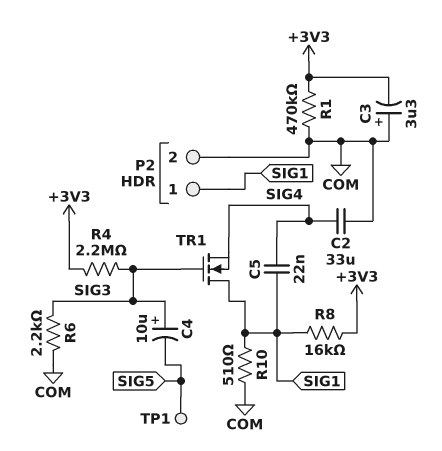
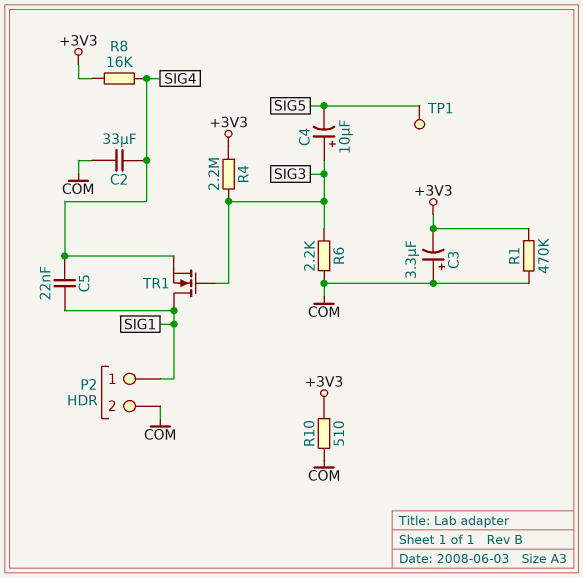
R8: 16k (+3V3, SIG1) -> 16k (+3V3, SIG4)
R10: 510 (COM, SIG1) -> 510 (+3V3, COM)

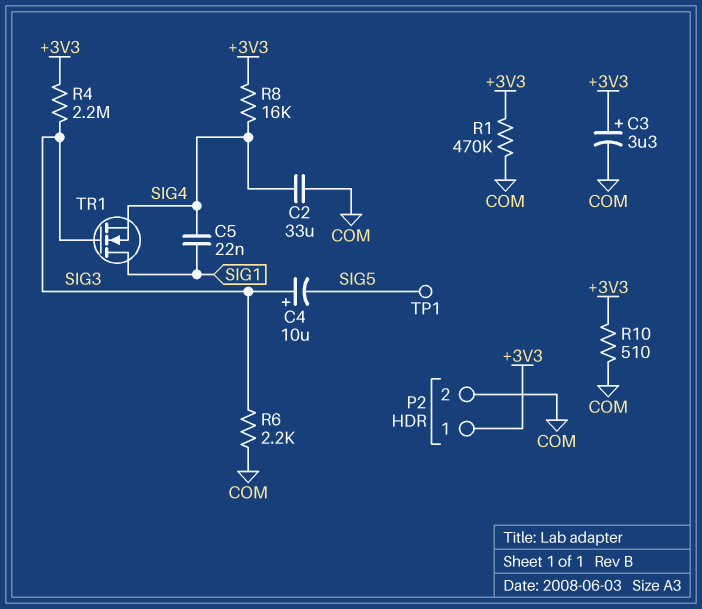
C3: 3.3uF (plus COM, minus +3V3) -> 3.3uF (plus +3V3, minus COM)
P2 pin 1: SIG1 -> +3V3

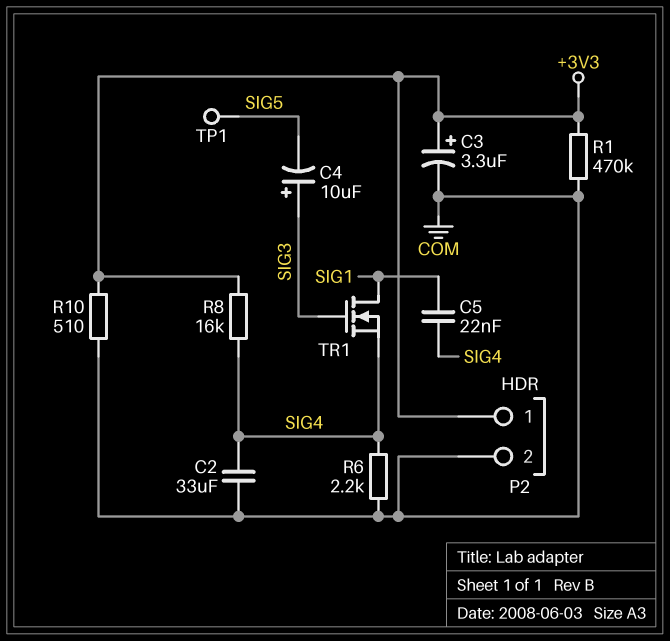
R4: 2.2M (+3V3, SIG3) -> none
R6: 2.2k (COM, SIG3) -> 2.2k (COM, SIG4)

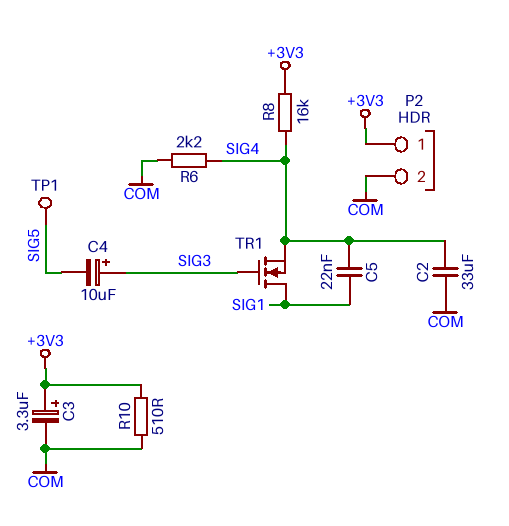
R1: 470k (+3V3, COM) -> none

